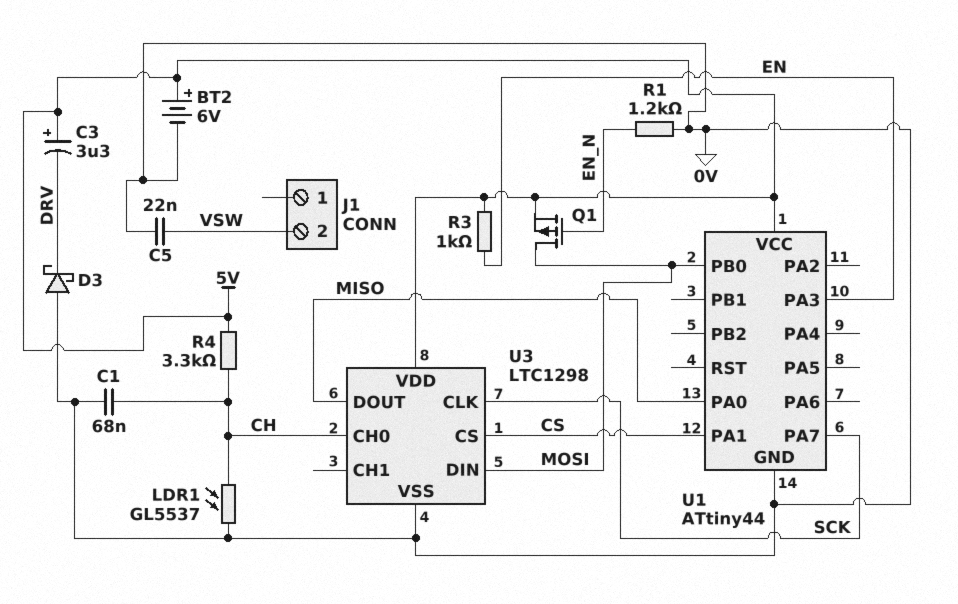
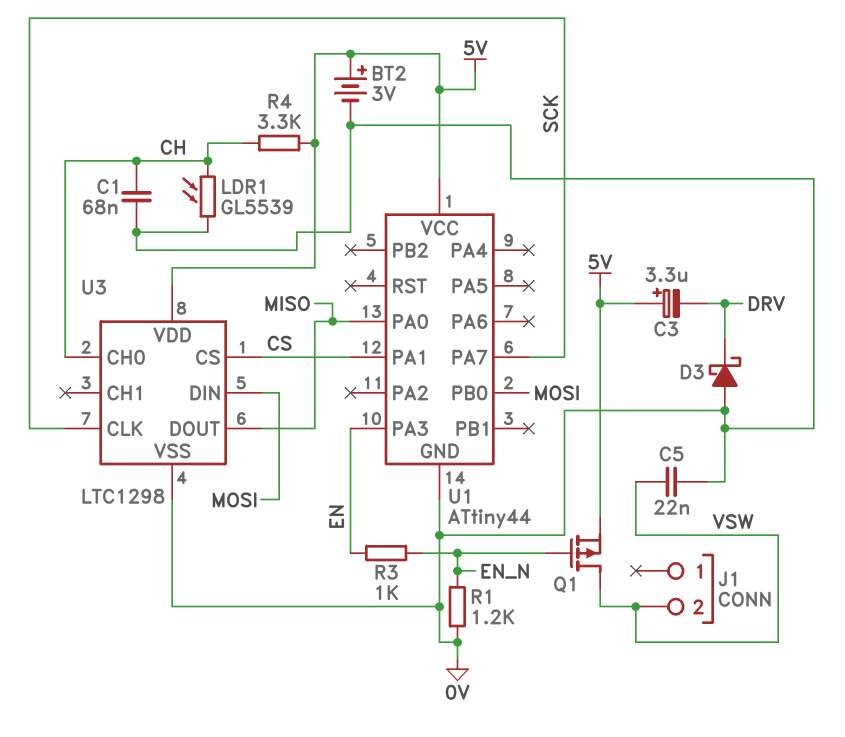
BT2: 6V (plus 5V, minus 0V) -> 3V (plus 5V, minus 0V)
LDR1: GL5537 (0V, CH) -> GL5539 (0V, CH)
Q1: PMOS (G EN_N, D MOSI, S 5V) -> PMOS (G EN_N, D VSW, S 5V)
R3: 1k (5V, EN) -> 1k (EN, EN_N)

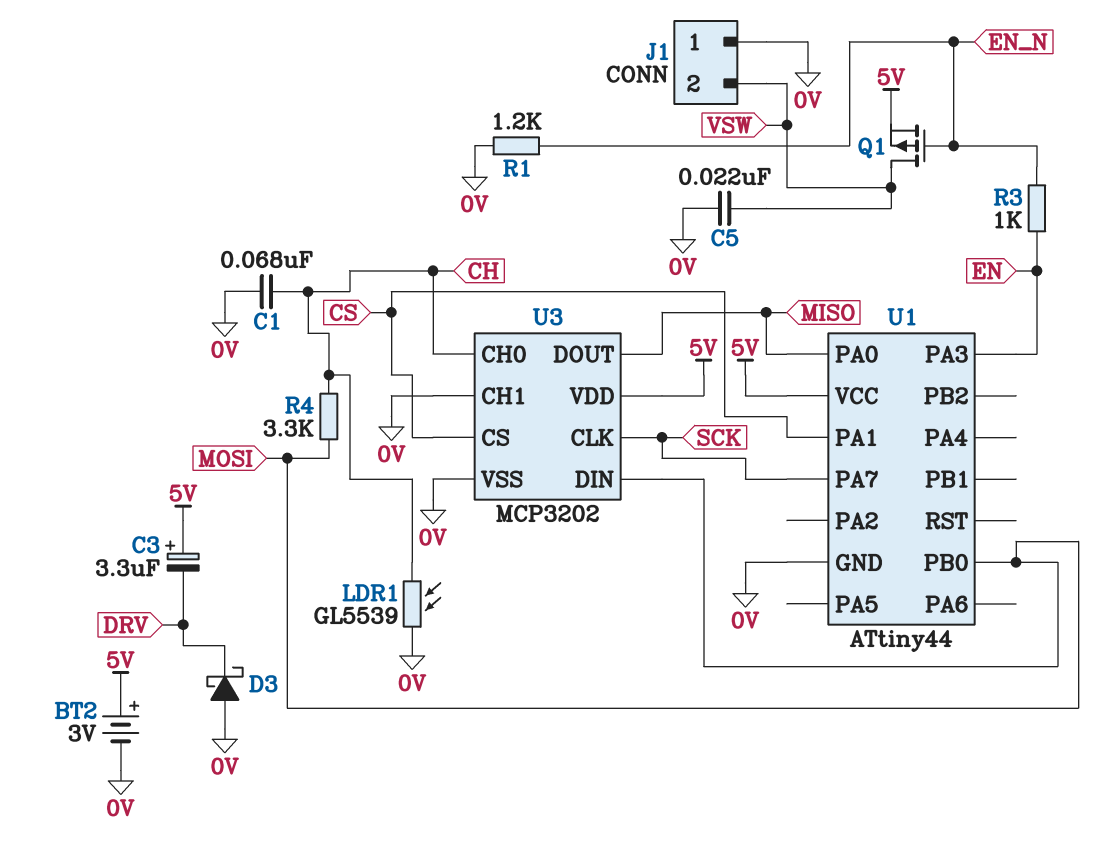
J1 pin 1: none -> 0V
R4: 3.3k (5V, CH) -> 3.3k (CH, MOSI)
U3: LTC1298 -> MCP3202
U3 pin CH1: none -> 0V

